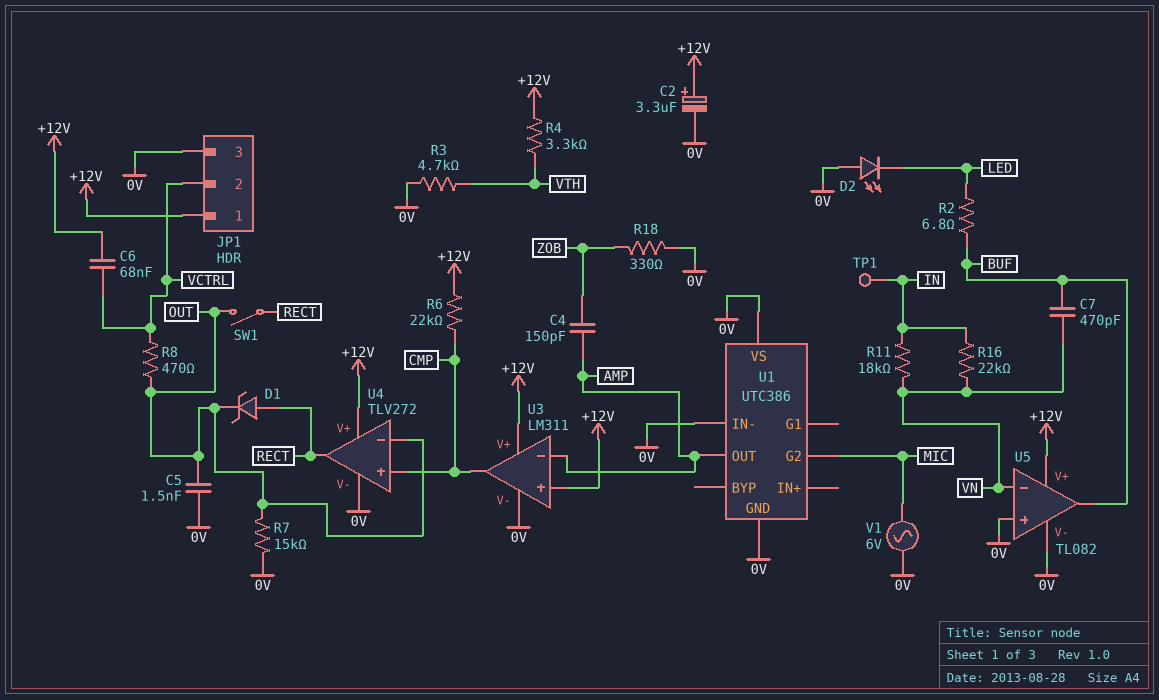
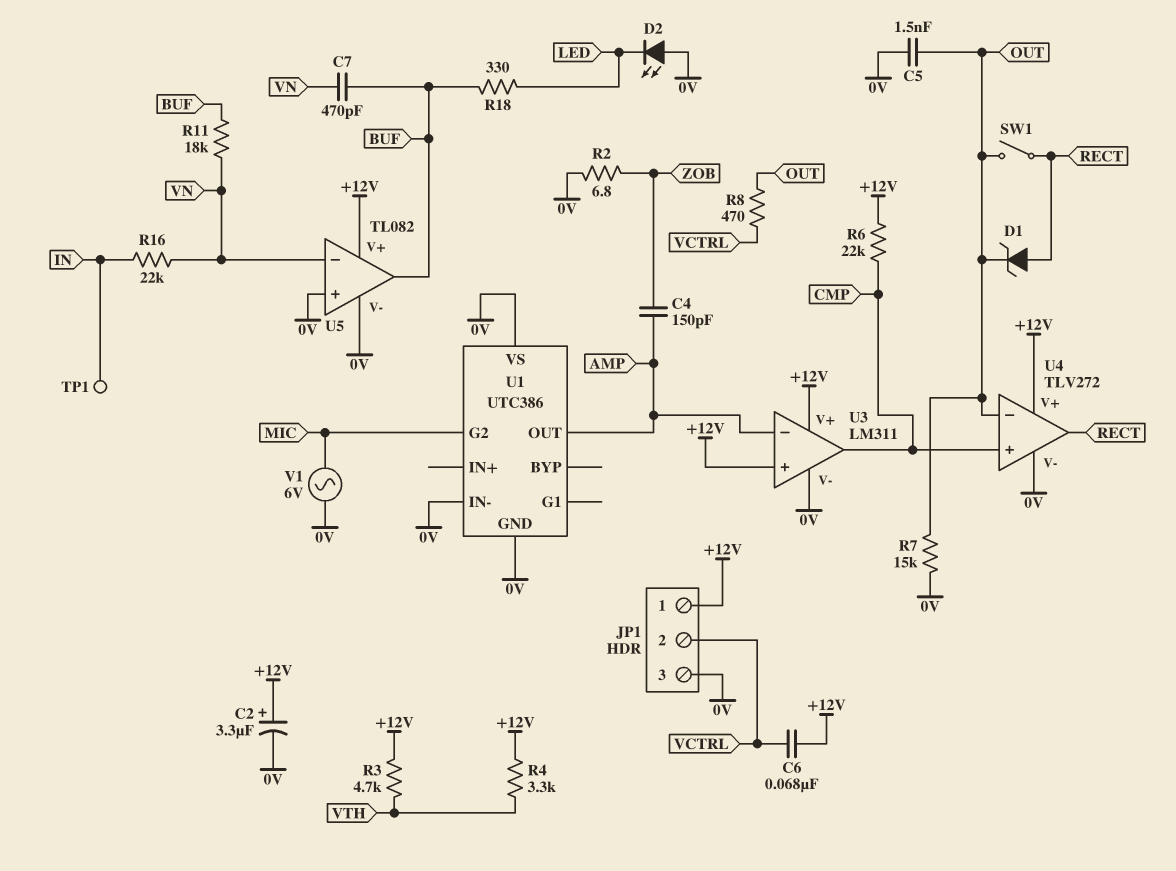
R2: 6.8 (BUF, LED) -> 6.8 (0V, ZOB)
R3: 4.7k (0V, VTH) -> 4.7k (+12V, VTH)
R11: 18k (IN, VN) -> 18k (BUF, VN)
R18: 330 (0V, ZOB) -> 330 (BUF, LED)

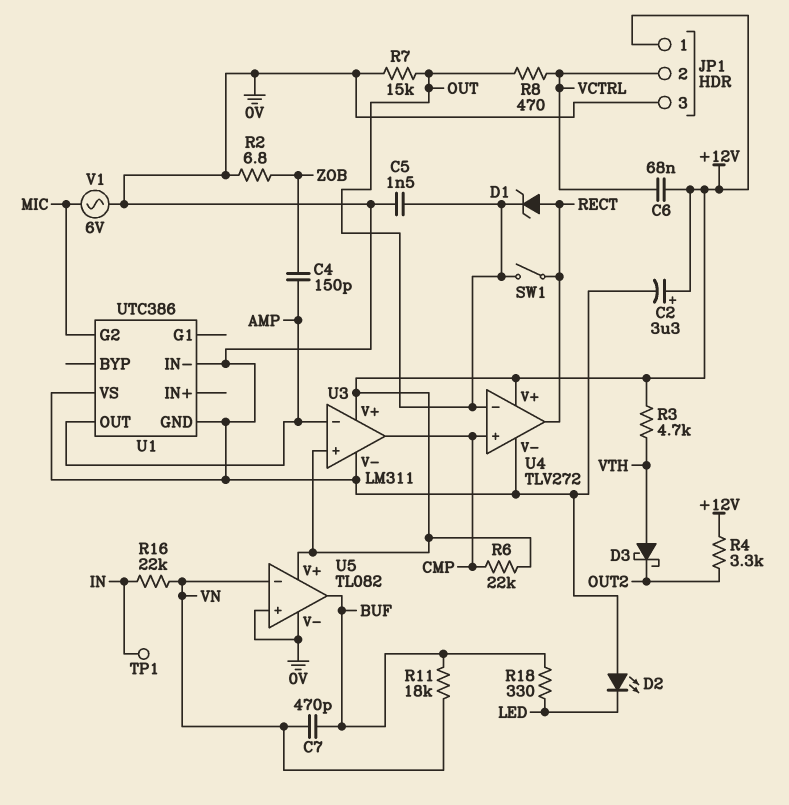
D3: none -> schottky (A VTH, K OUT2)
R4: 3.3k (+12V, VTH) -> 3.3k (+12V, OUT2)

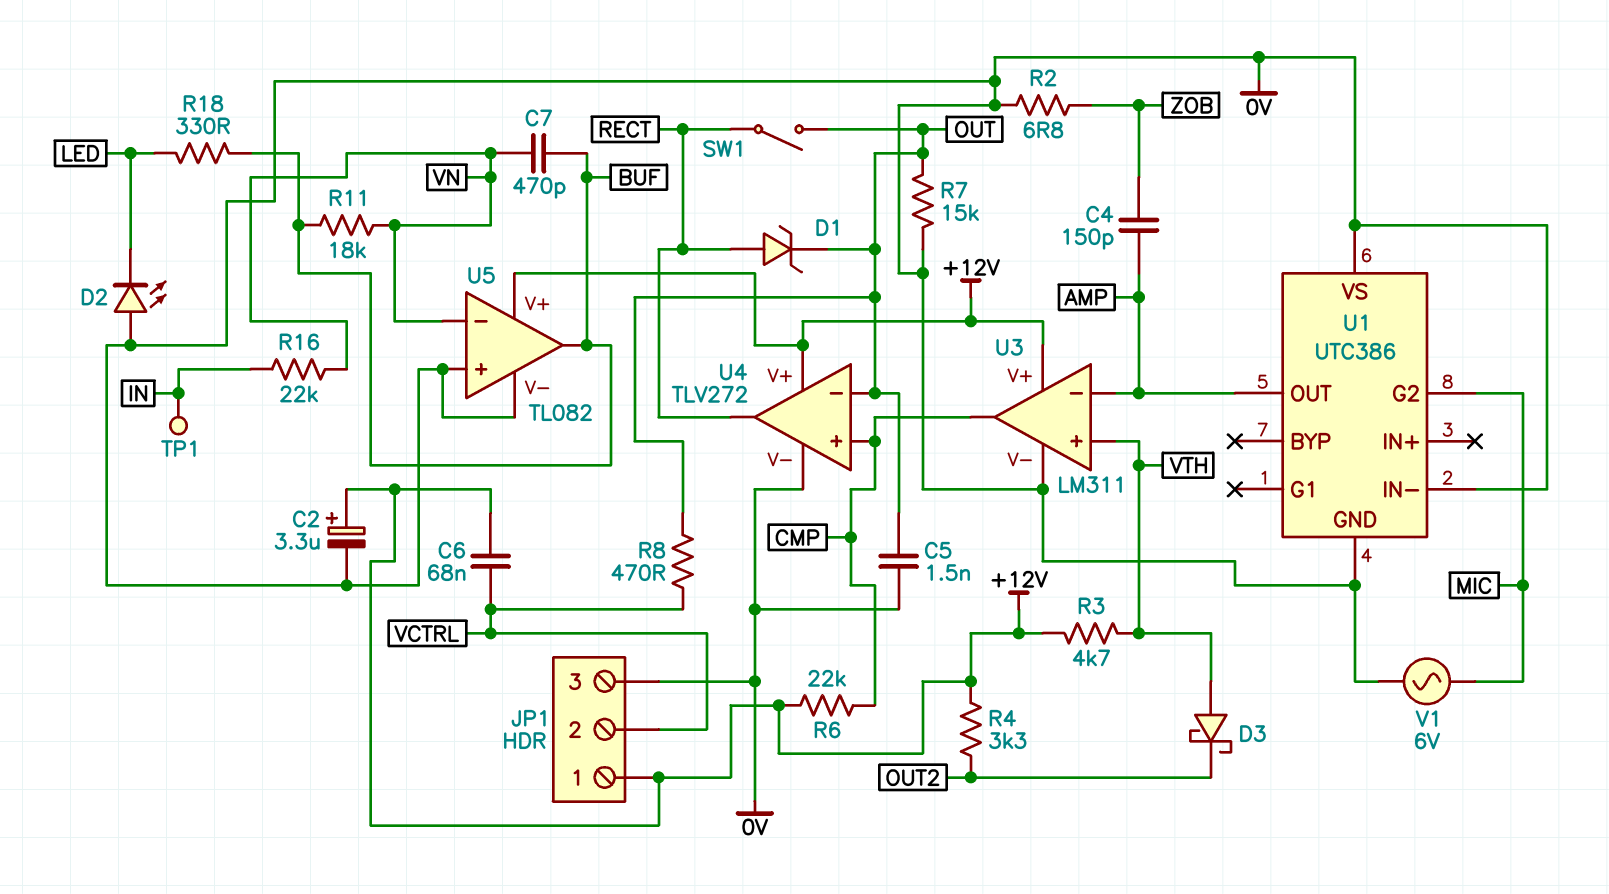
U3 pin in+: +12V -> VTH

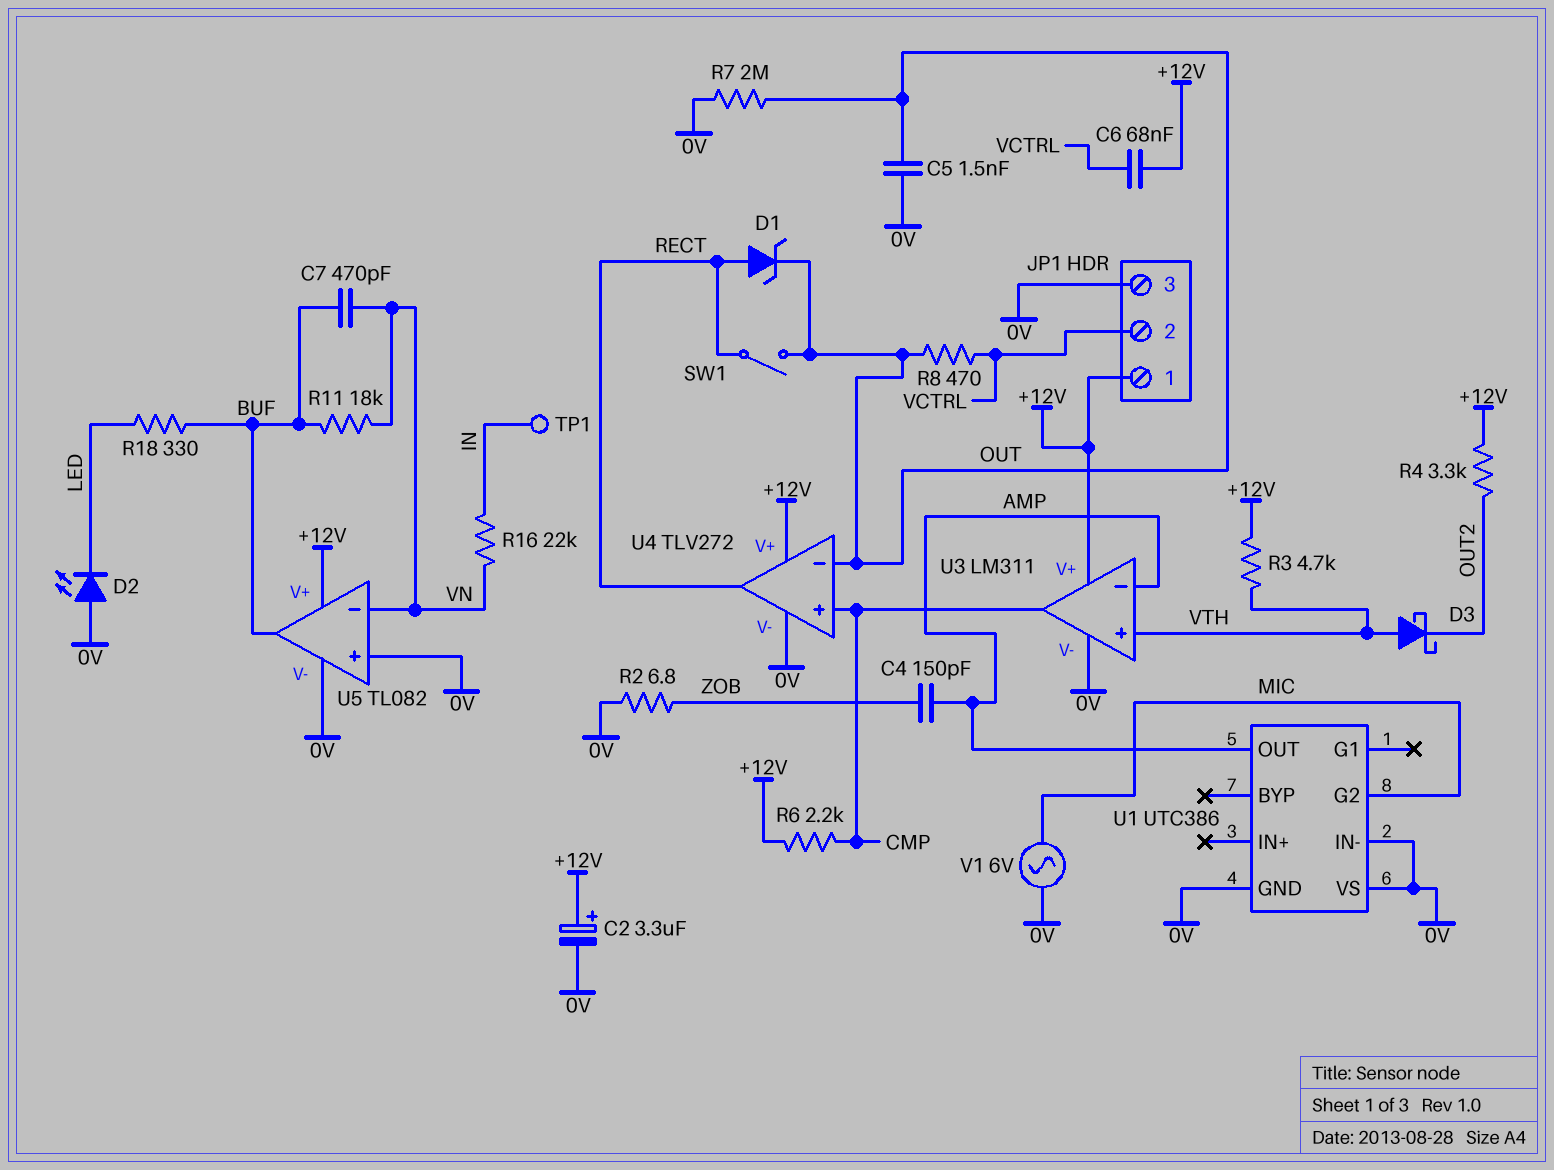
R6: 22k (+12V, CMP) -> 2.2k (+12V, CMP)
R7: 15k (0V, OUT) -> 2M (0V, OUT)

